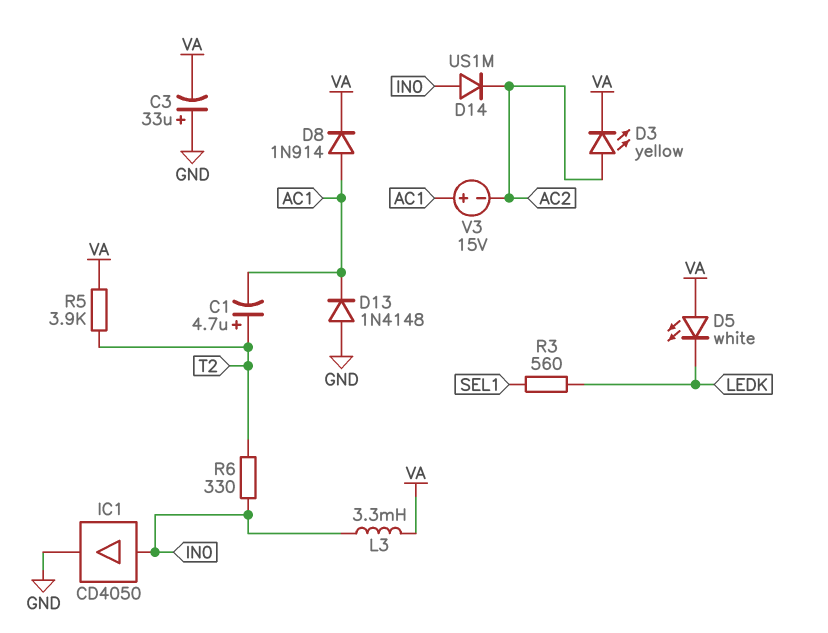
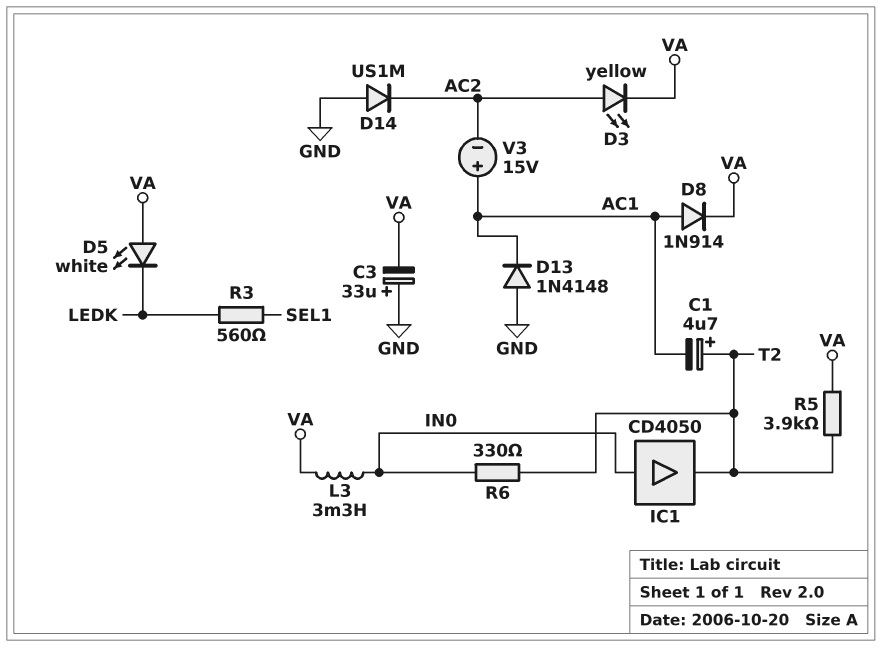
D14: diode US1M (A IN0, K AC2) -> diode US1M (A GND, K AC2)
IC1: buffer CD4050 (in IN0, out GND) -> buffer CD4050 (in IN0, out T2)

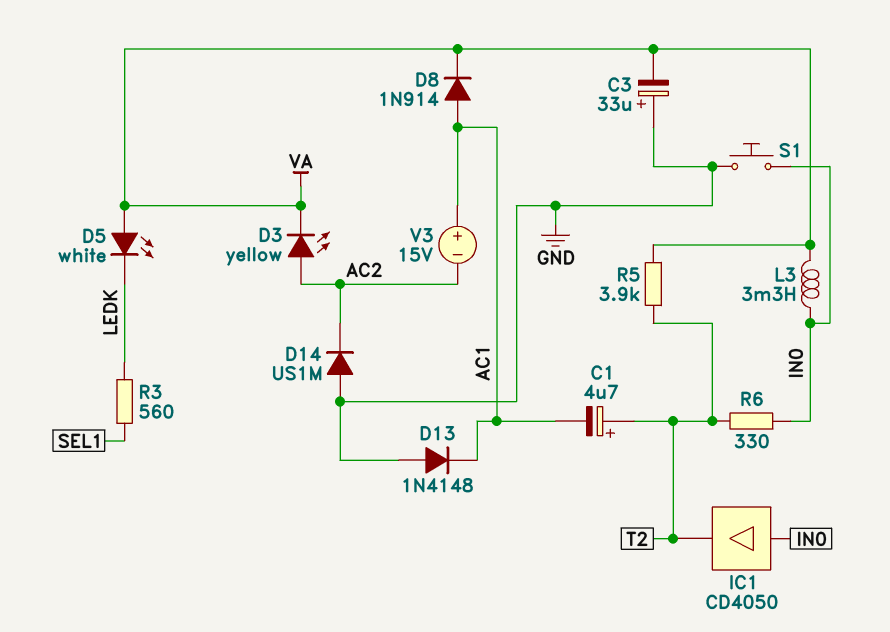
S1: none -> button (GND, IN0)

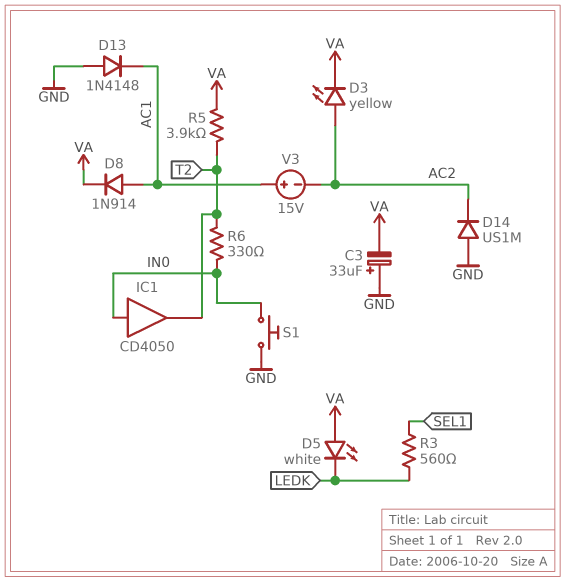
C1: 4.7uF (plus T2, minus AC1) -> none
L3: 3.3mH (IN0, VA) -> none

